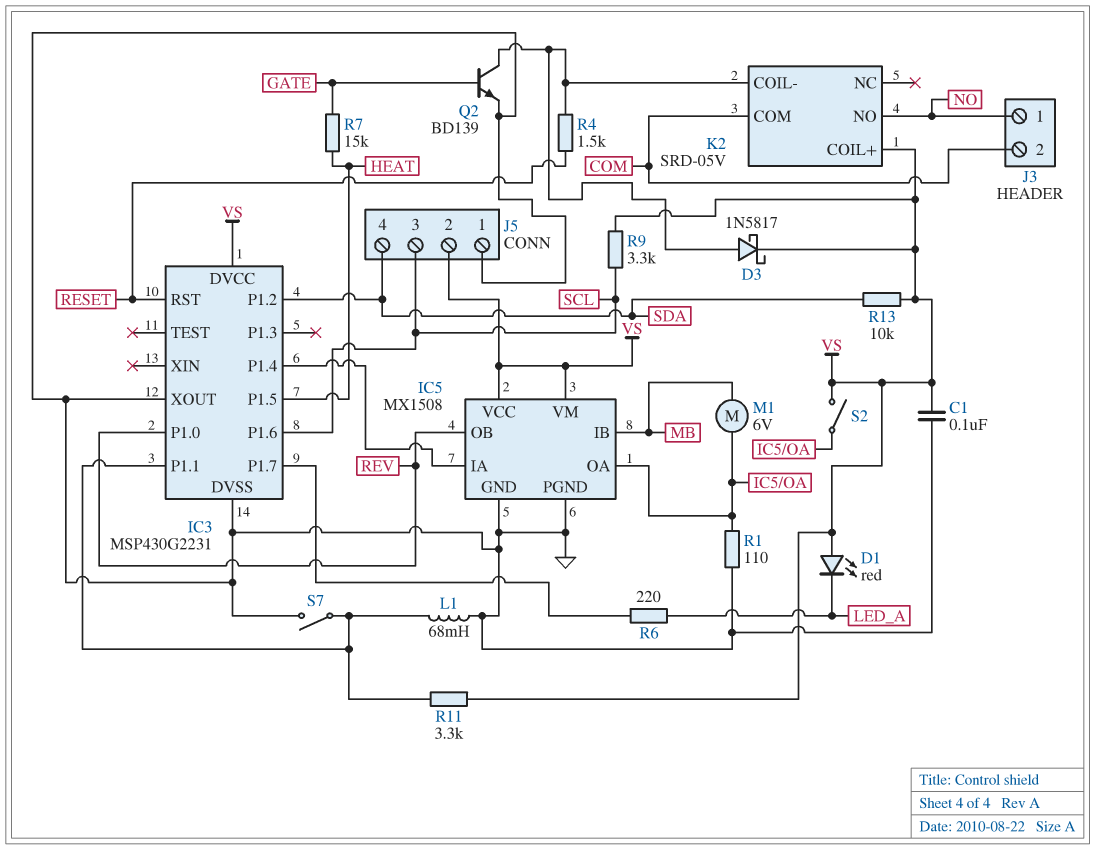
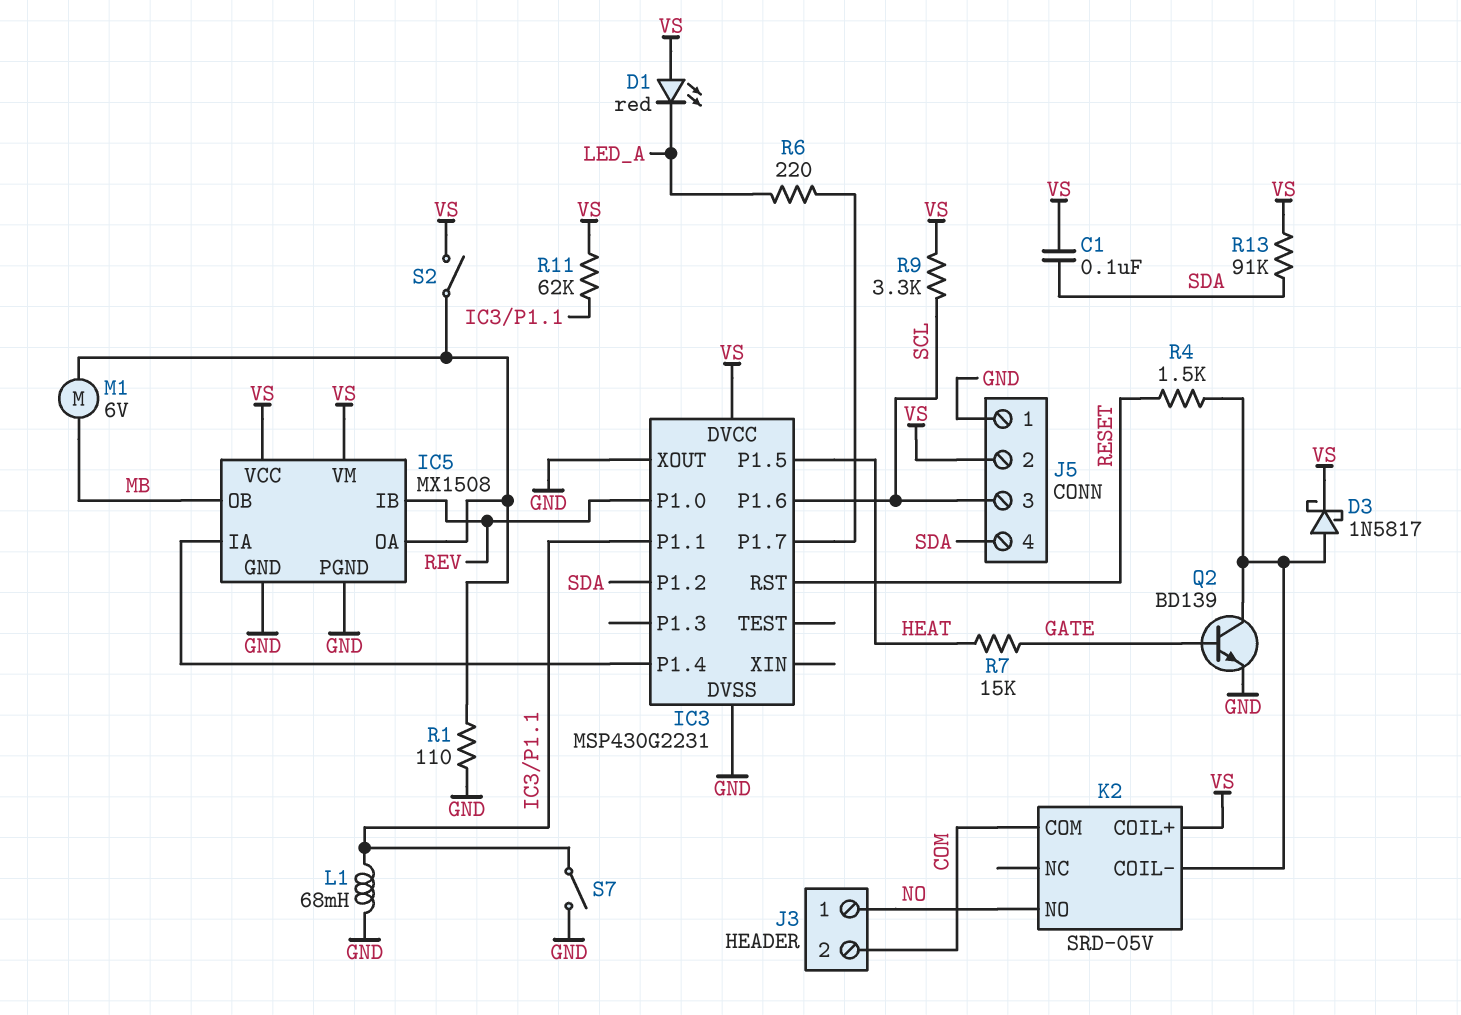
C1: 100nF (GND, VS) -> 100nF (SDA, VS)
IC5 pin IB: MB -> REV
IC5 pin OB: REV -> MB
R11: 3.3k (IC3/P1.1, VS) -> 62k (IC3/P1.1, VS)
R13: 10k (SDA, VS) -> 91k (SDA, VS)

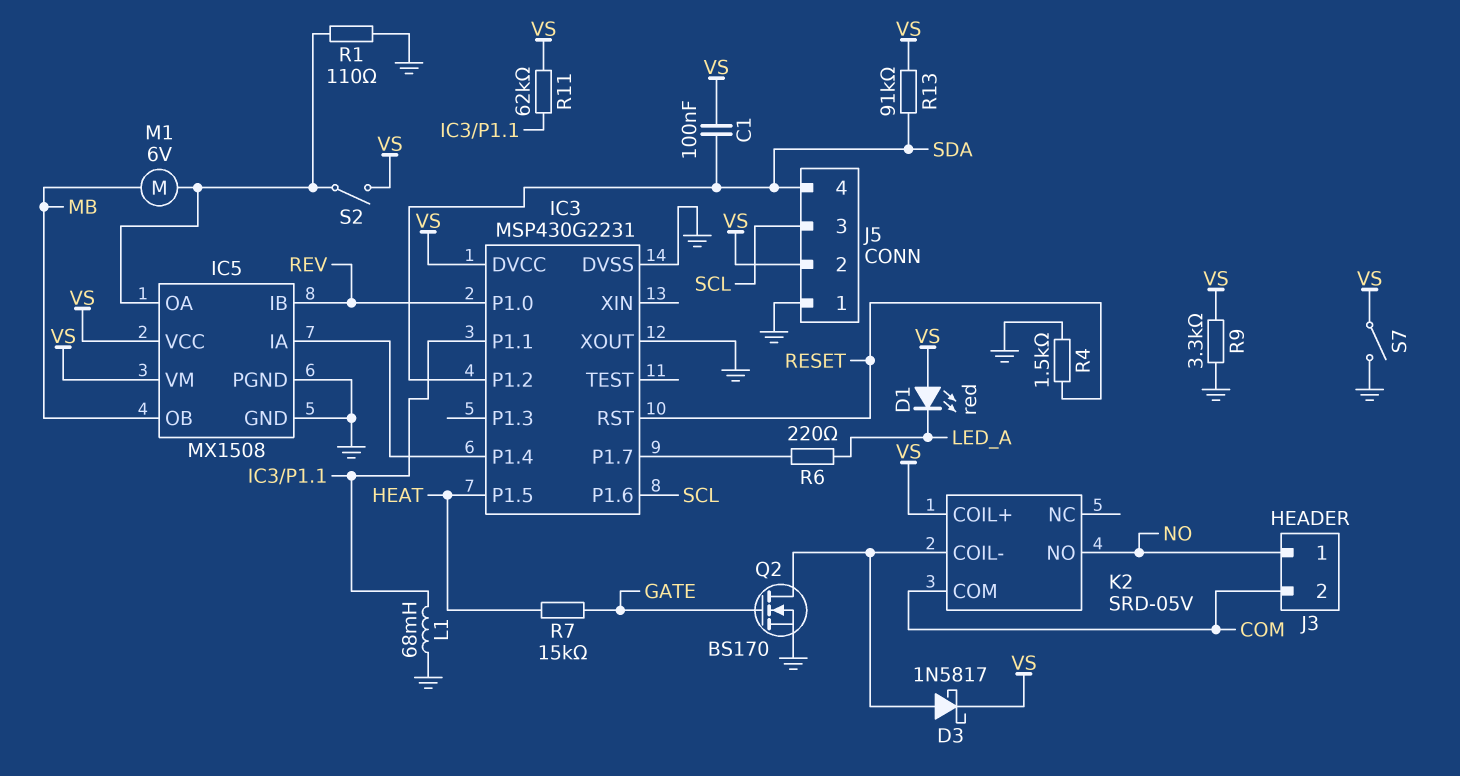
Q2: NPN BD139 (B GATE, C K2/COIL-, E GND) -> NMOS BS170 (G GATE, D K2/COIL-, S GND)
R4: 1.5k (K2/COIL-, RESET) -> 1.5k (GND, RESET)
R9: 3.3k (SCL, VS) -> 3.3k (GND, VS)
S7: switch (GND, IC3/P1.1) -> switch (GND, VS)

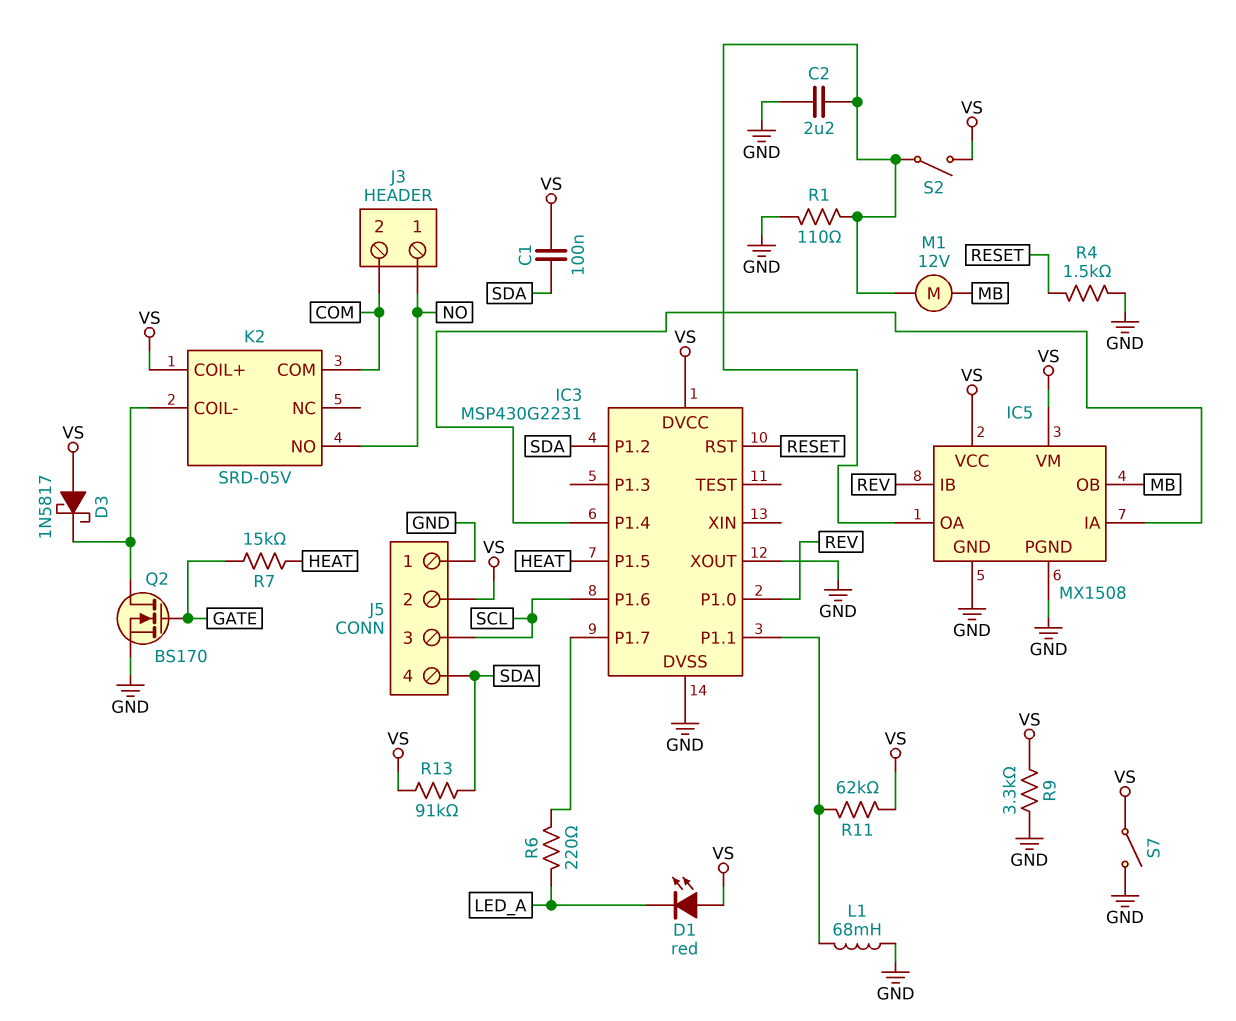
C2: none -> 2.2uF (GND, IC5/OA)
D3: schottky 1N5817 (A K2/COIL-, K VS) -> schottky 1N5817 (A VS, K K2/COIL-)
M1: motor 6V (IC5/OA, MB) -> motor 12V (IC5/OA, MB)

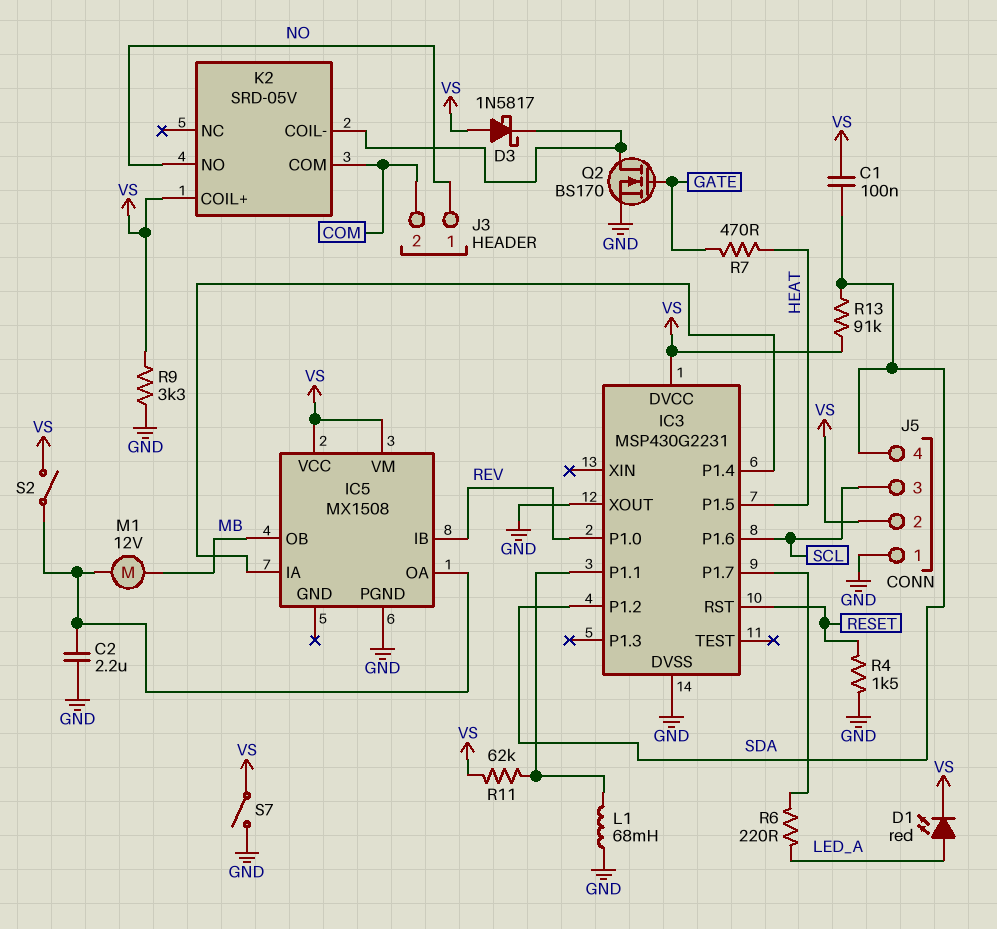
D1: LED red (A VS, K LED_A) -> LED red (A LED_A, K VS)
IC5 pin GND: GND -> none
R1: 110 (GND, IC5/OA) -> none
R7: 15k (GATE, HEAT) -> 470 (GATE, HEAT)

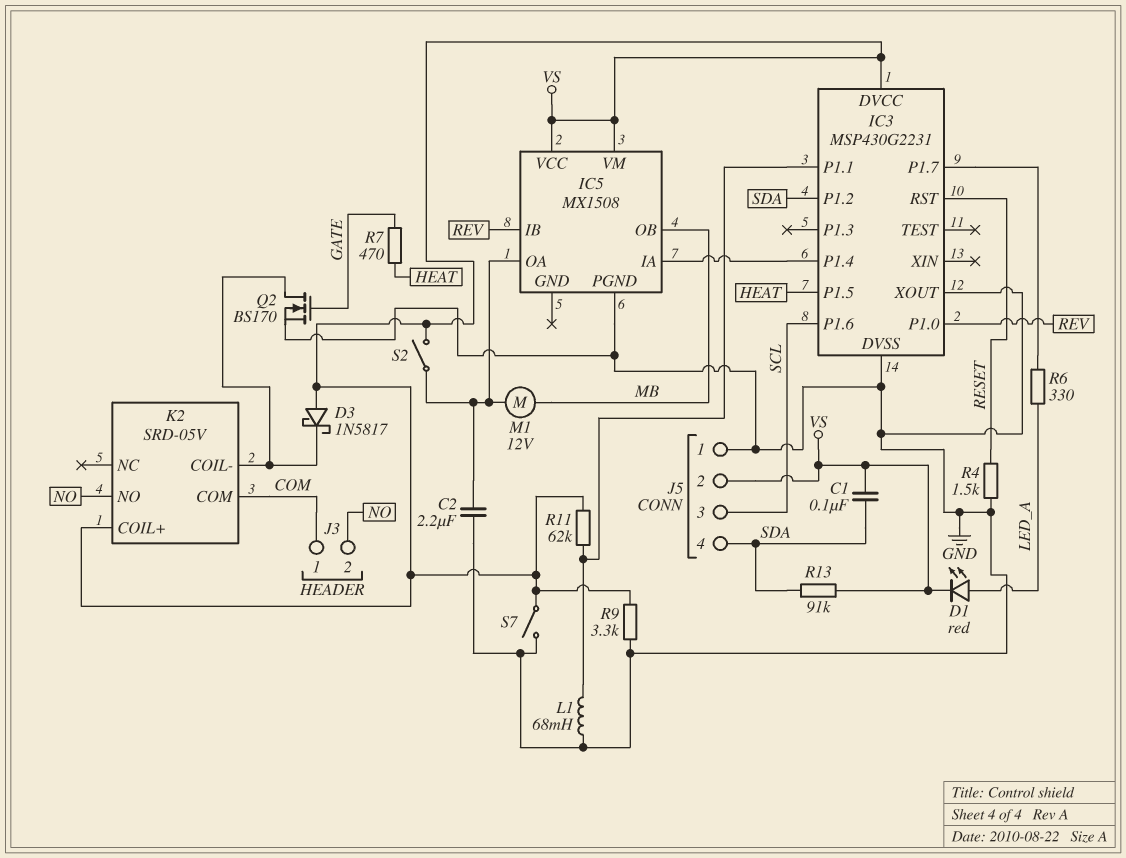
J3 pin 1: NO -> COM
J3 pin 2: COM -> NO
R6: 220 (IC3/P1.7, LED_A) -> 330 (IC3/P1.7, LED_A)

